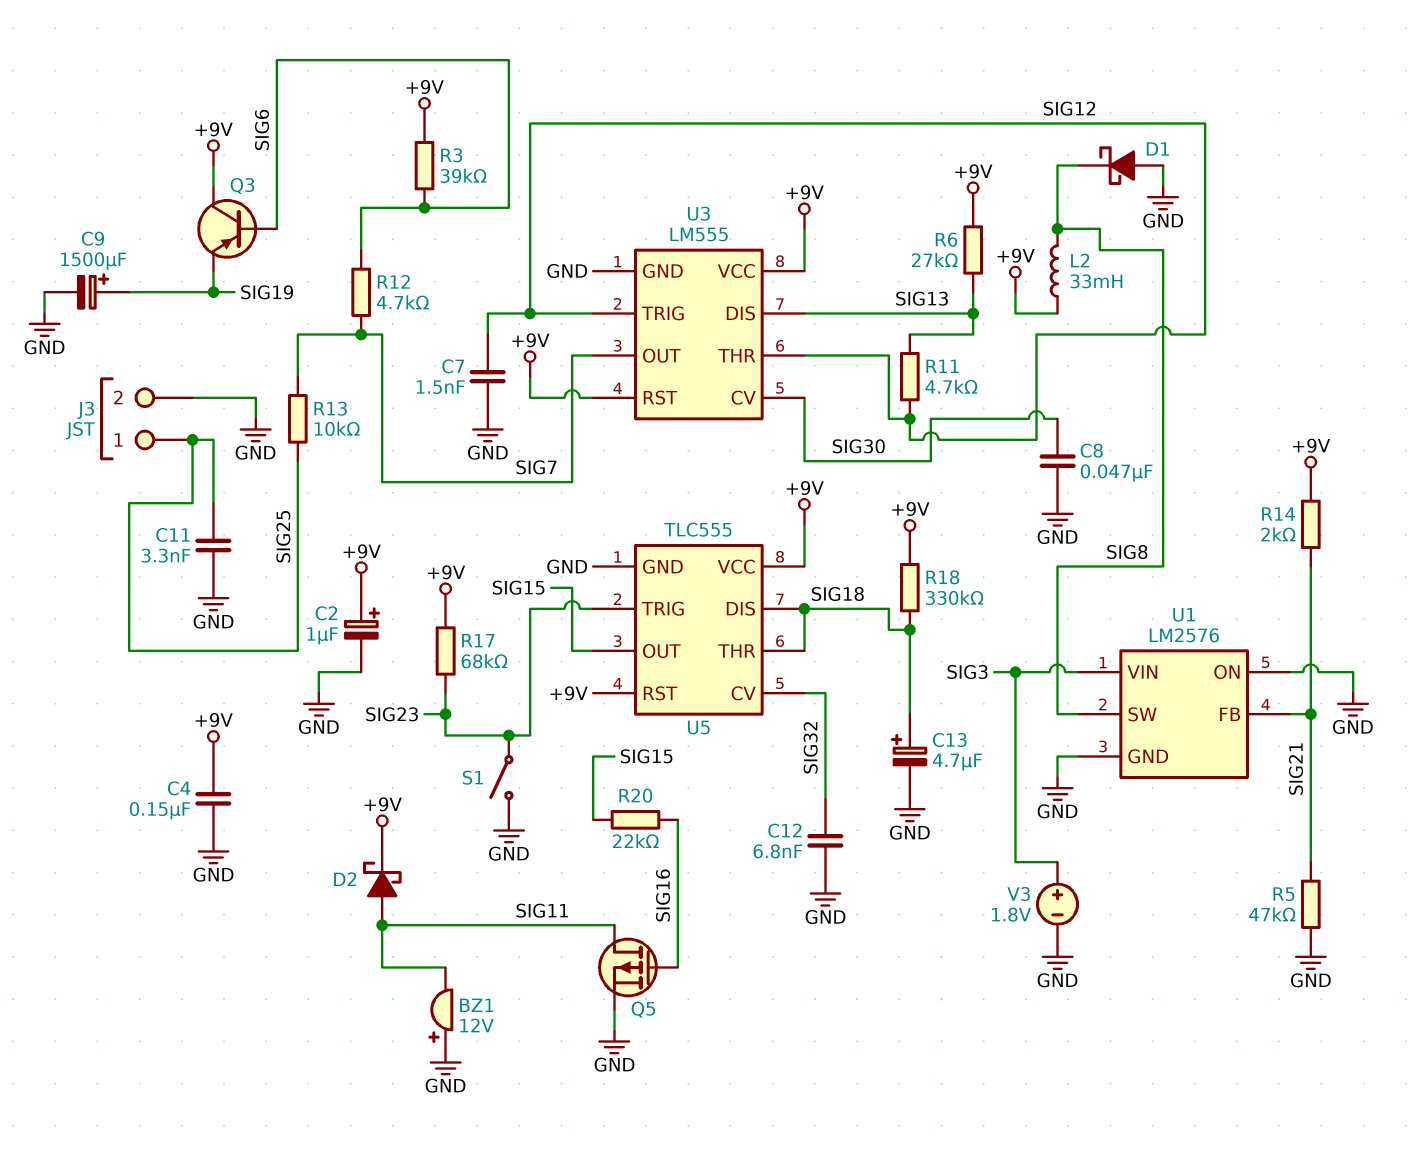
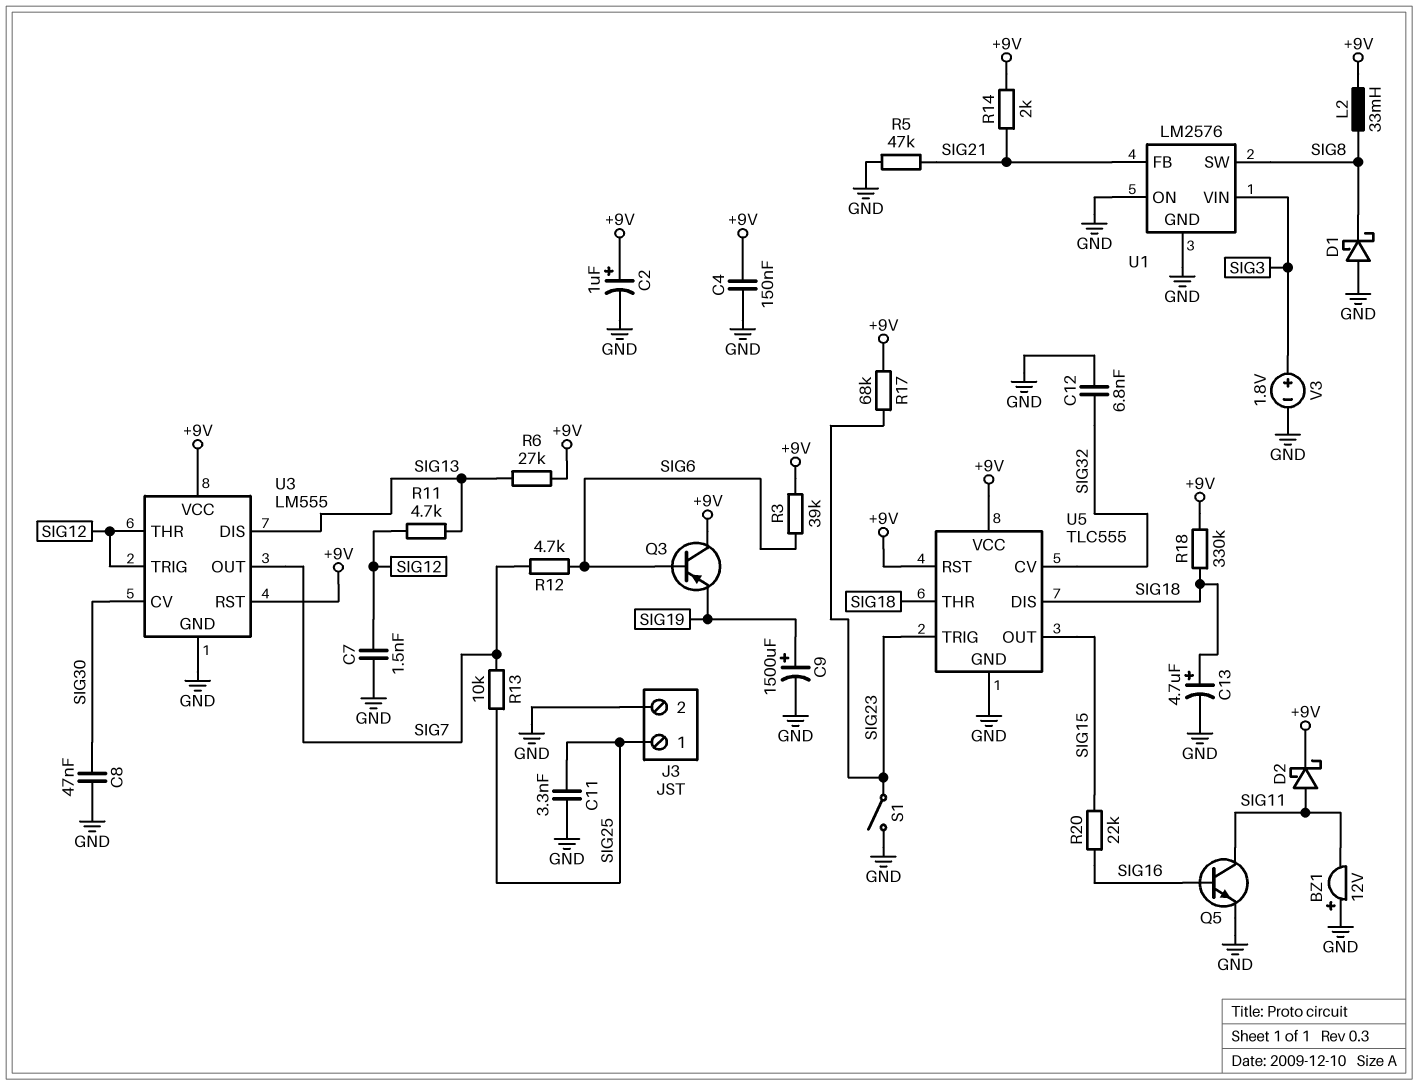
Q5: PMOS (G SIG16, D SIG11, S GND) -> NPN (B SIG16, C SIG11, E GND)

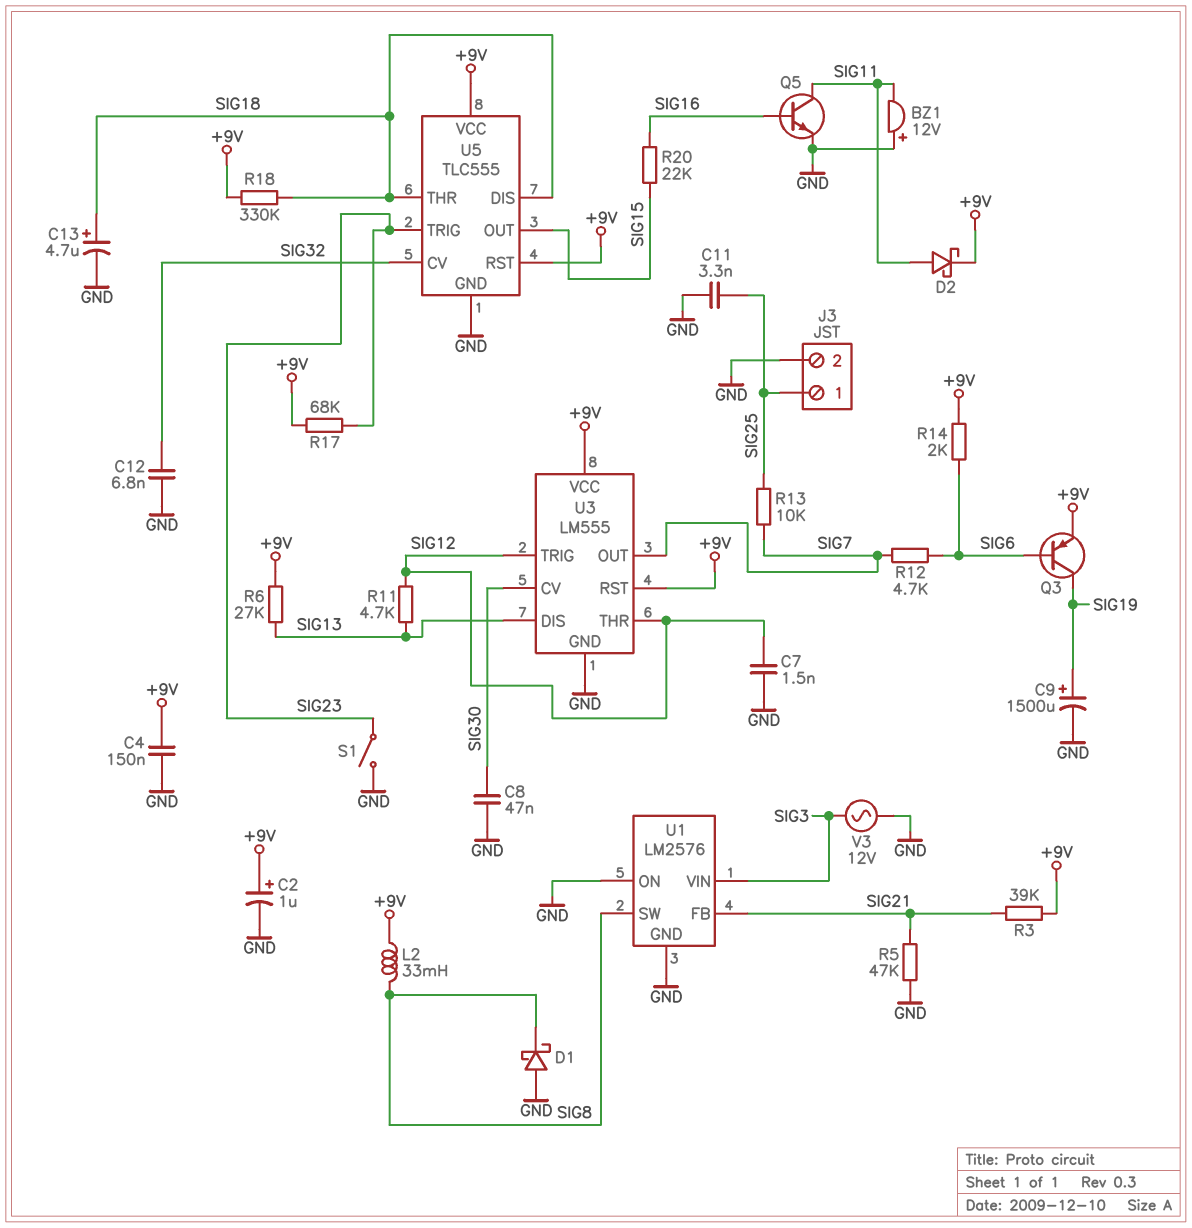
Q3: PNP (B SIG6, C +9V, E SIG19) -> PNP (B SIG6, C SIG19, E +9V)
R3: 39k (+9V, SIG6) -> 39k (+9V, SIG21)
R14: 2k (+9V, SIG21) -> 2k (+9V, SIG6)
V3: 1.8V (plus SIG3, minus GND) -> AC 12V (GND, SIG3)

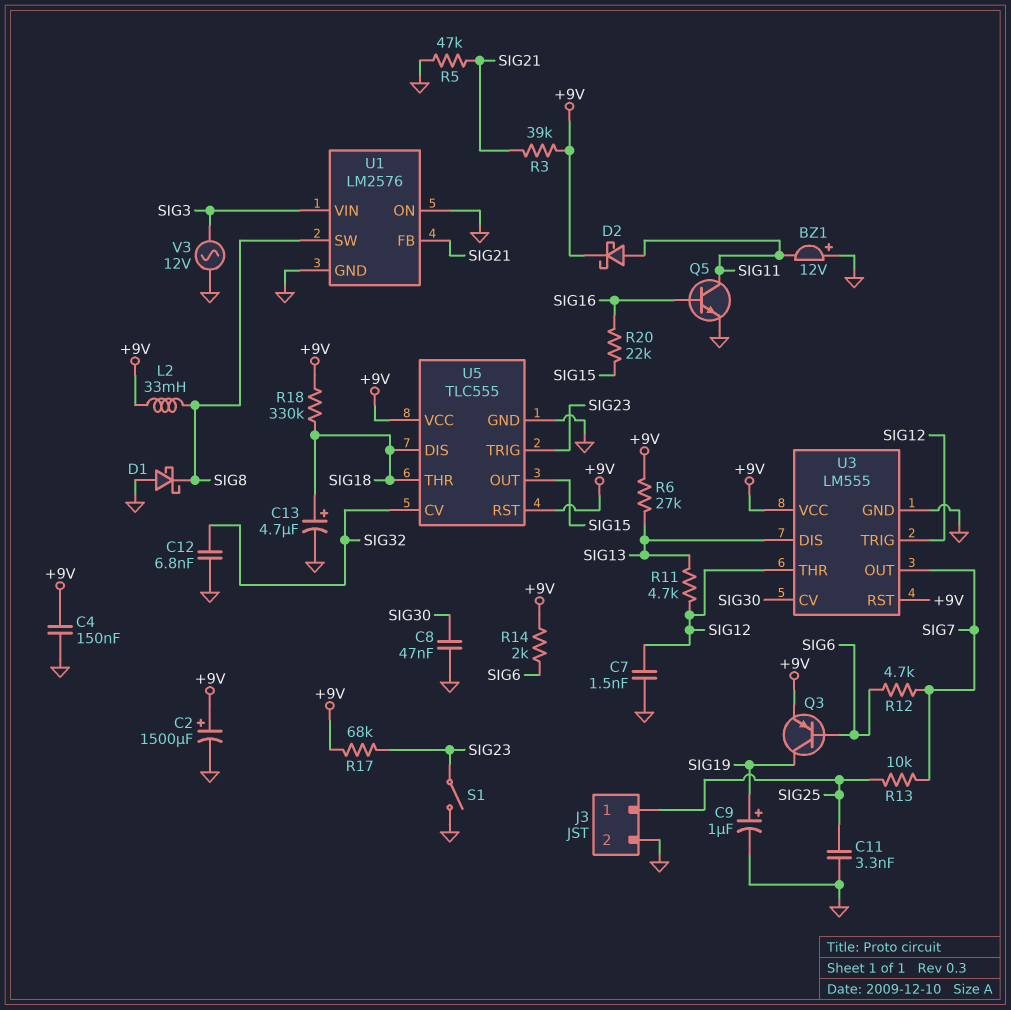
C2: 1uF (plus +9V, minus GND) -> 1500uF (plus +9V, minus GND)
C9: 1500uF (plus SIG19, minus GND) -> 1uF (plus SIG19, minus GND)

